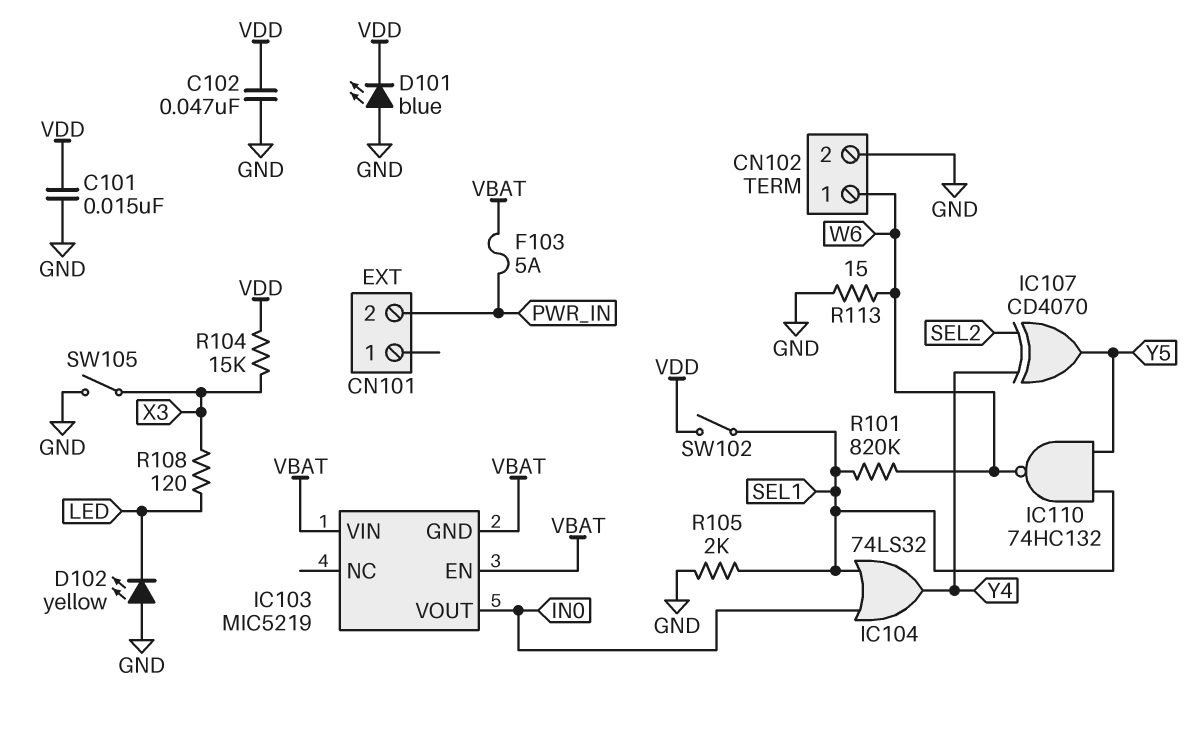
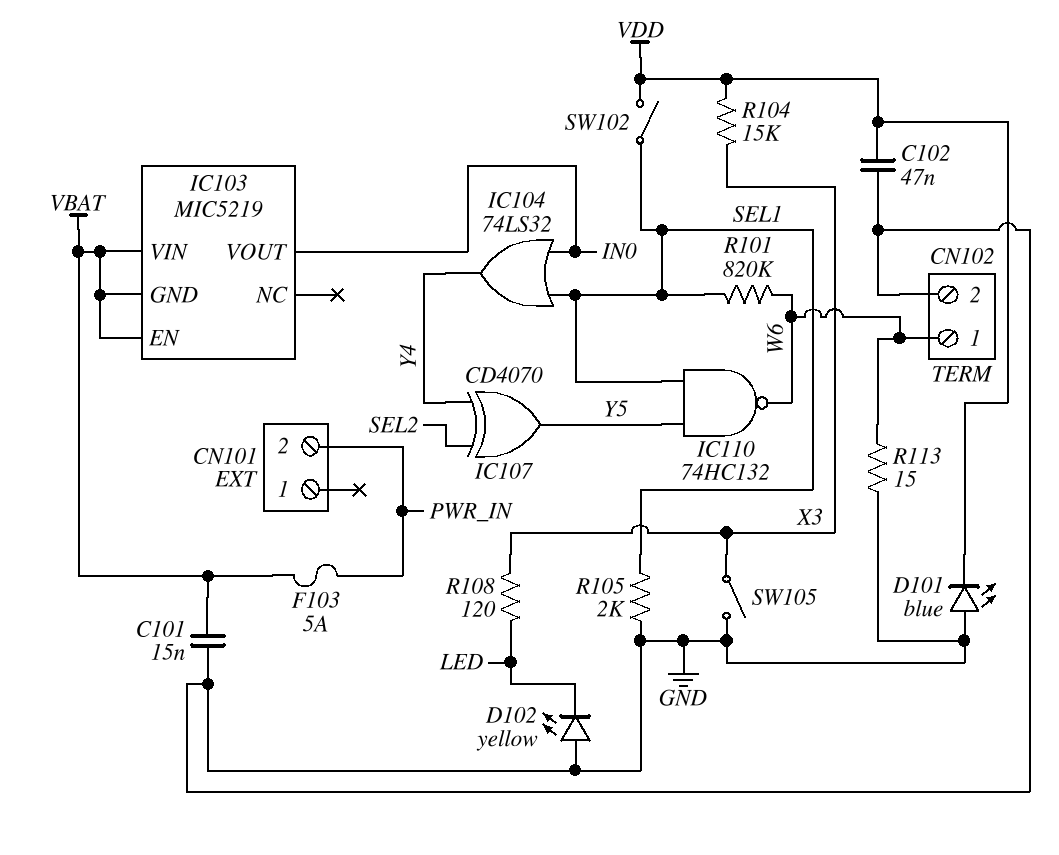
C101: 15nF (GND, VDD) -> 15nF (GND, VBAT)

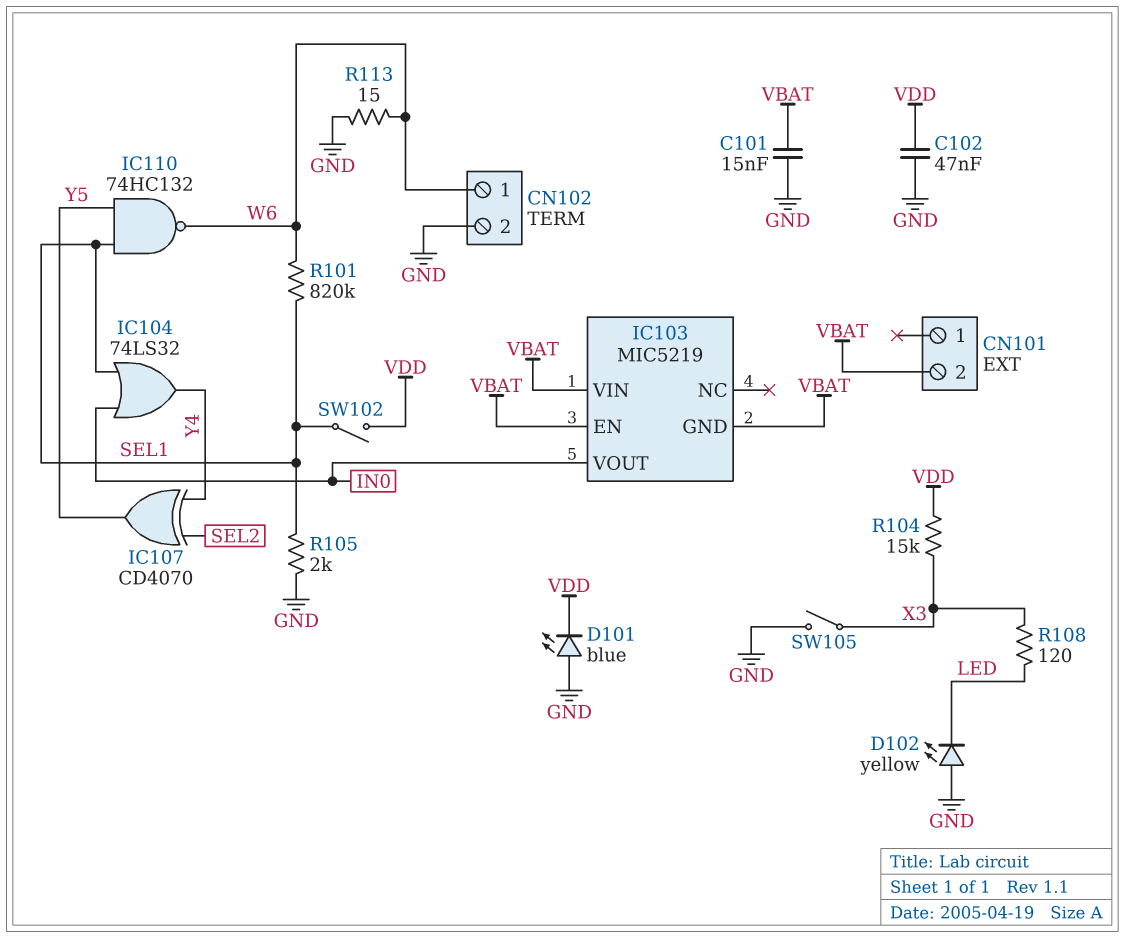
CN101 pin 2: PWR_IN -> VBAT
F103: 5A (PWR_IN, VBAT) -> none

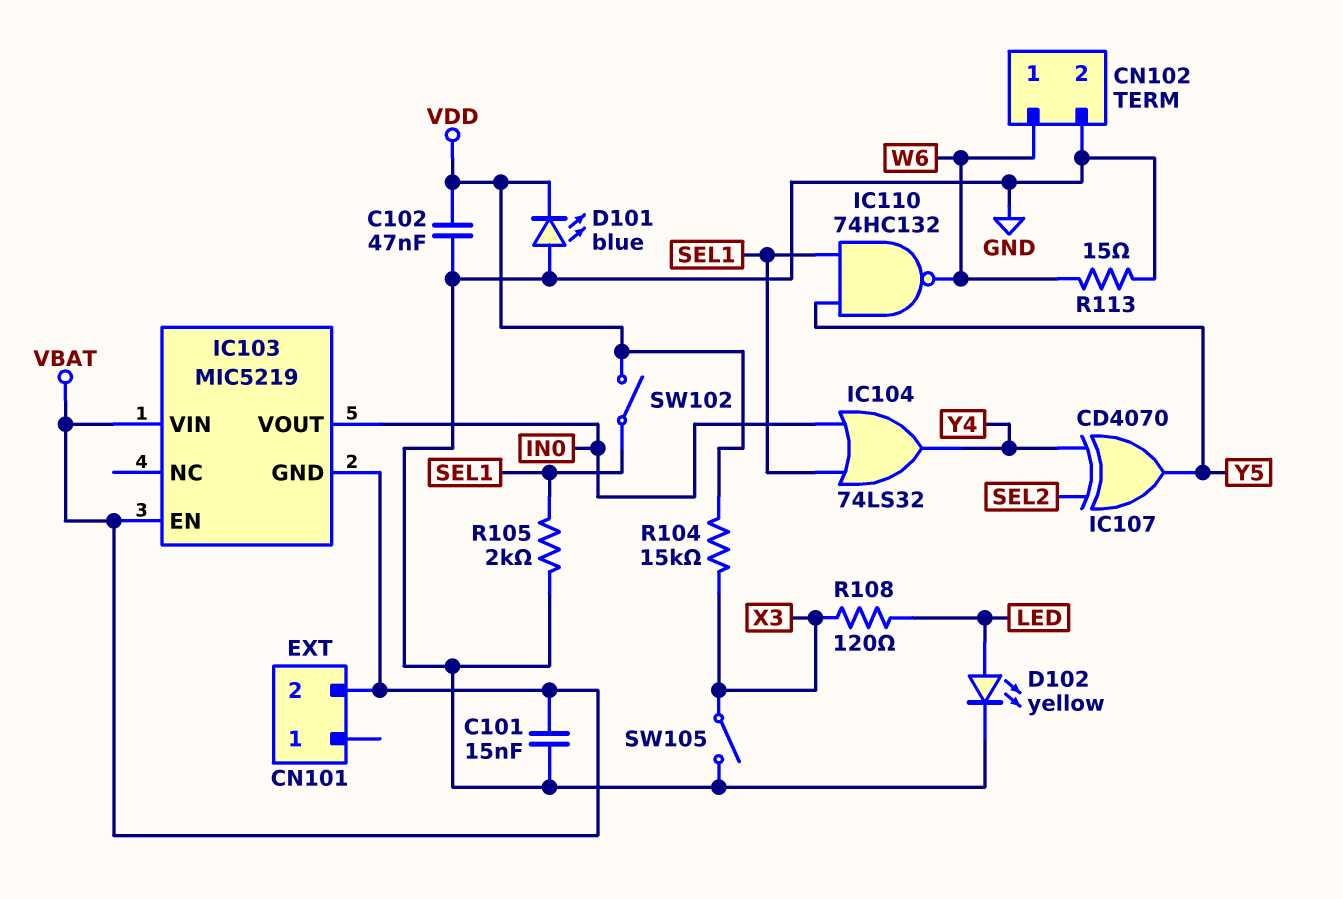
D102: LED yellow (A GND, K LED) -> LED yellow (A LED, K GND)
R101: 820k (SEL1, W6) -> none

